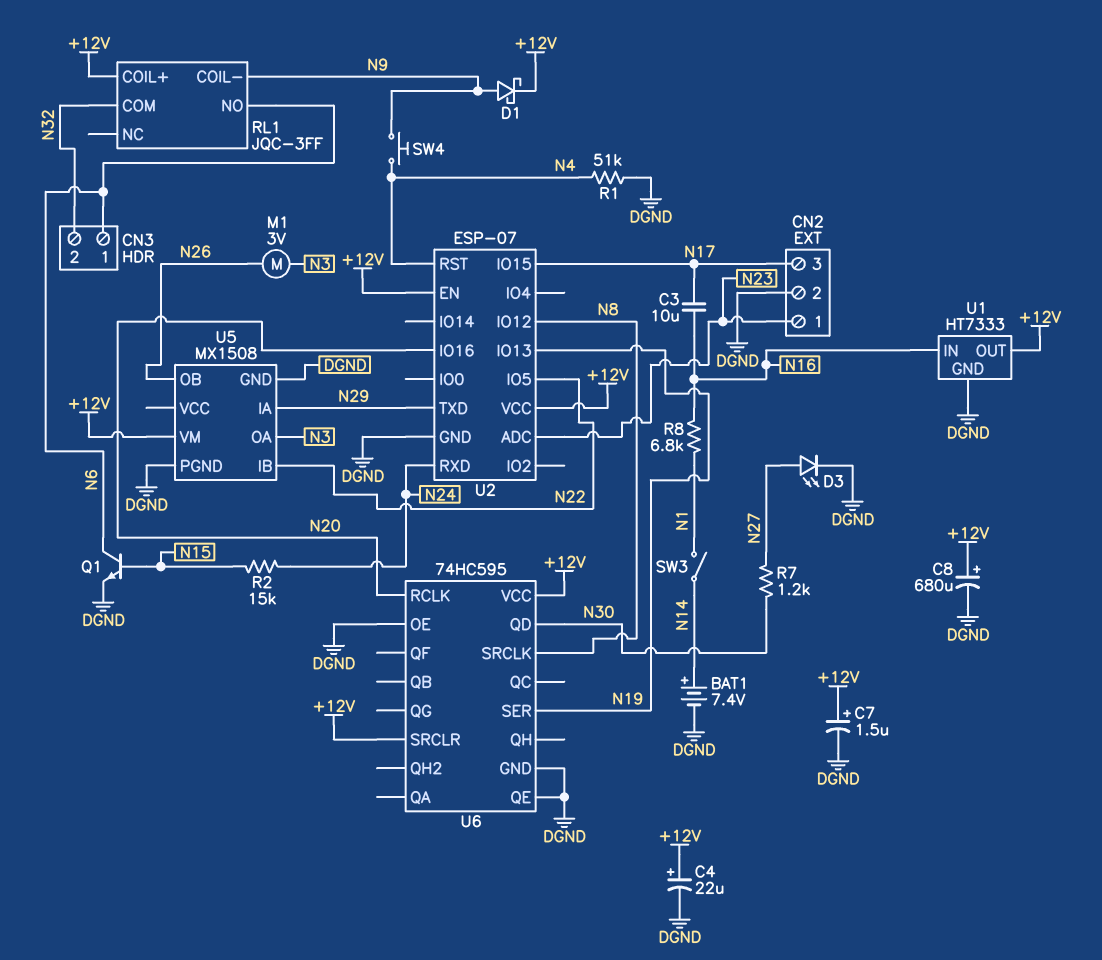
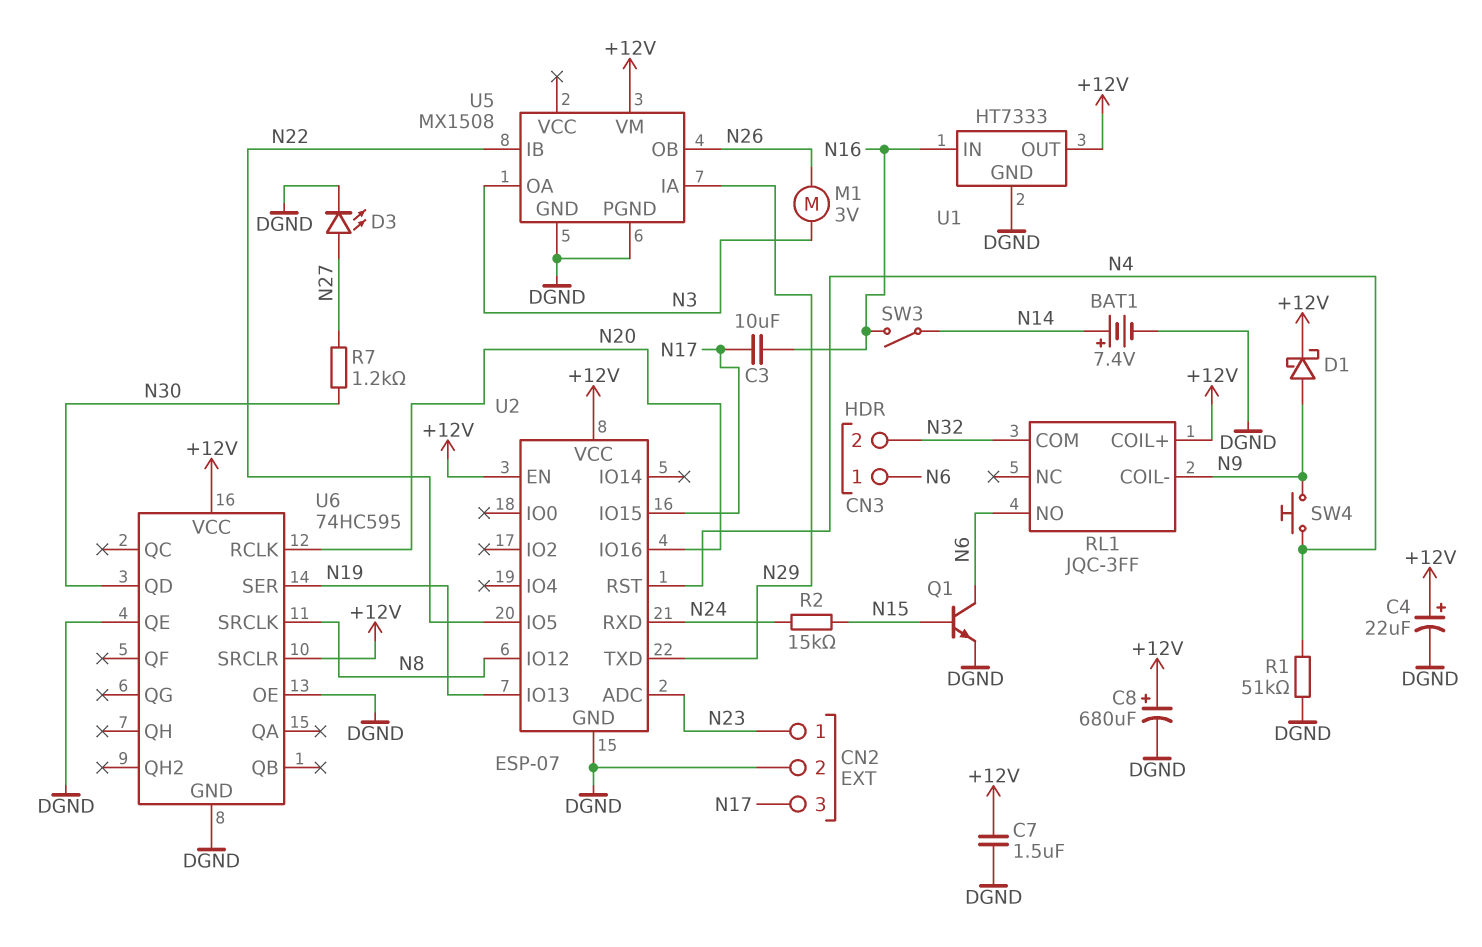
C7: 1.5uF (plus +12V, minus DGND) -> 1.5uF (+12V, DGND)
R8: 6.8k (N1, N16) -> none
SW3: switch (N1, N14) -> switch (N14, N16)

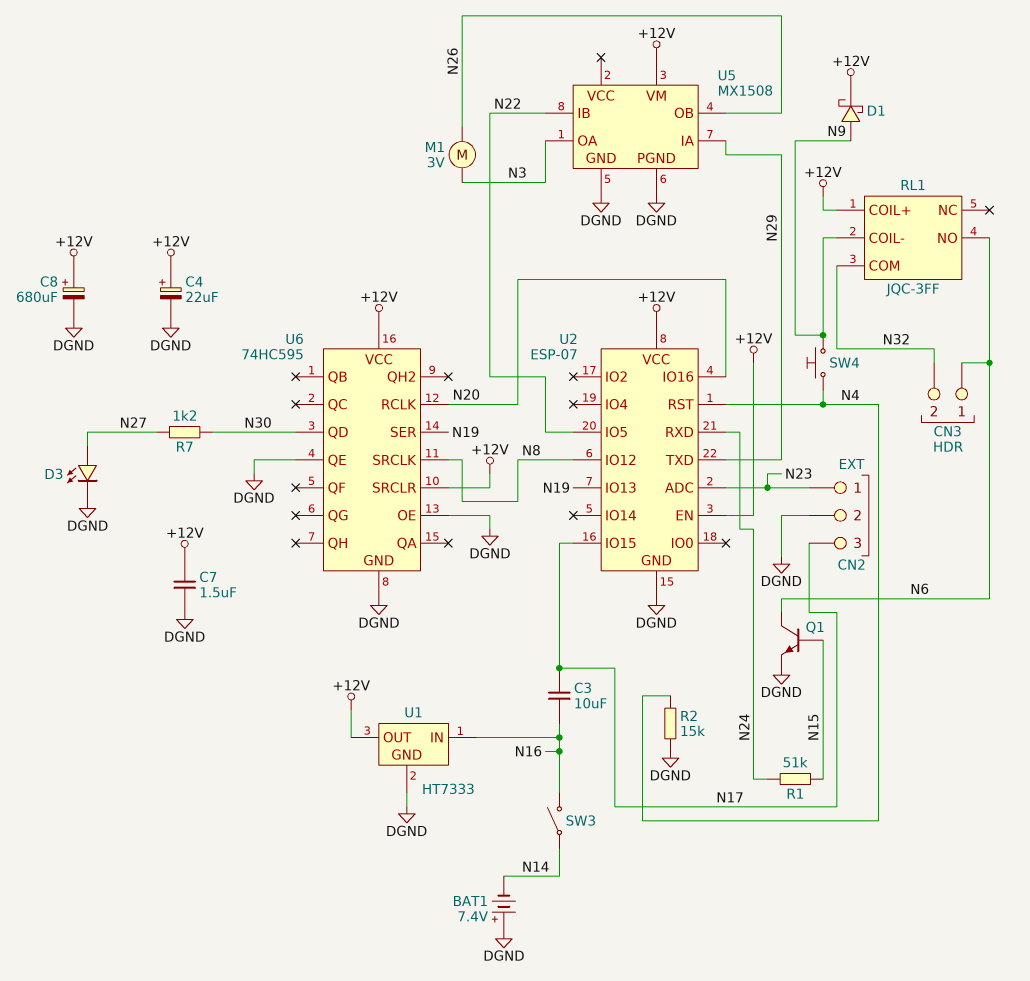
BAT1: 7.4V (plus N14, minus DGND) -> 7.4V (plus DGND, minus N14)
R1: 51k (DGND, N4) -> 51k (N15, N24)
R2: 15k (N15, N24) -> 15k (DGND, N4)

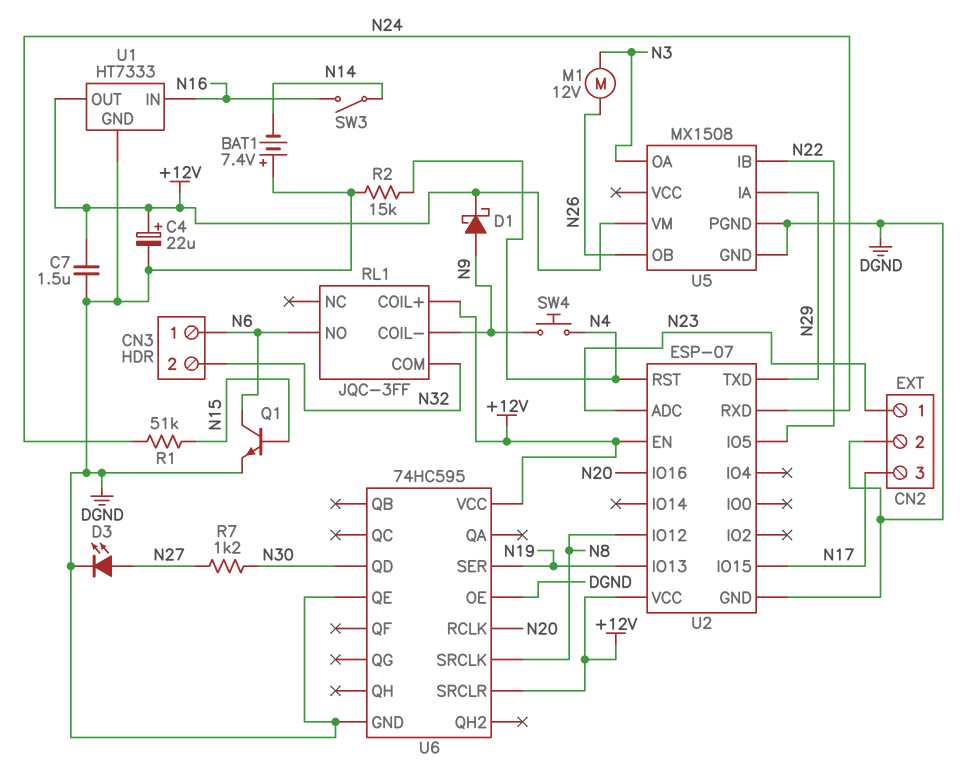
C3: 10uF (N16, N17) -> none
C8: 680uF (plus +12V, minus DGND) -> none
M1: motor 3V (N3, N26) -> motor 12V (N3, N26)

